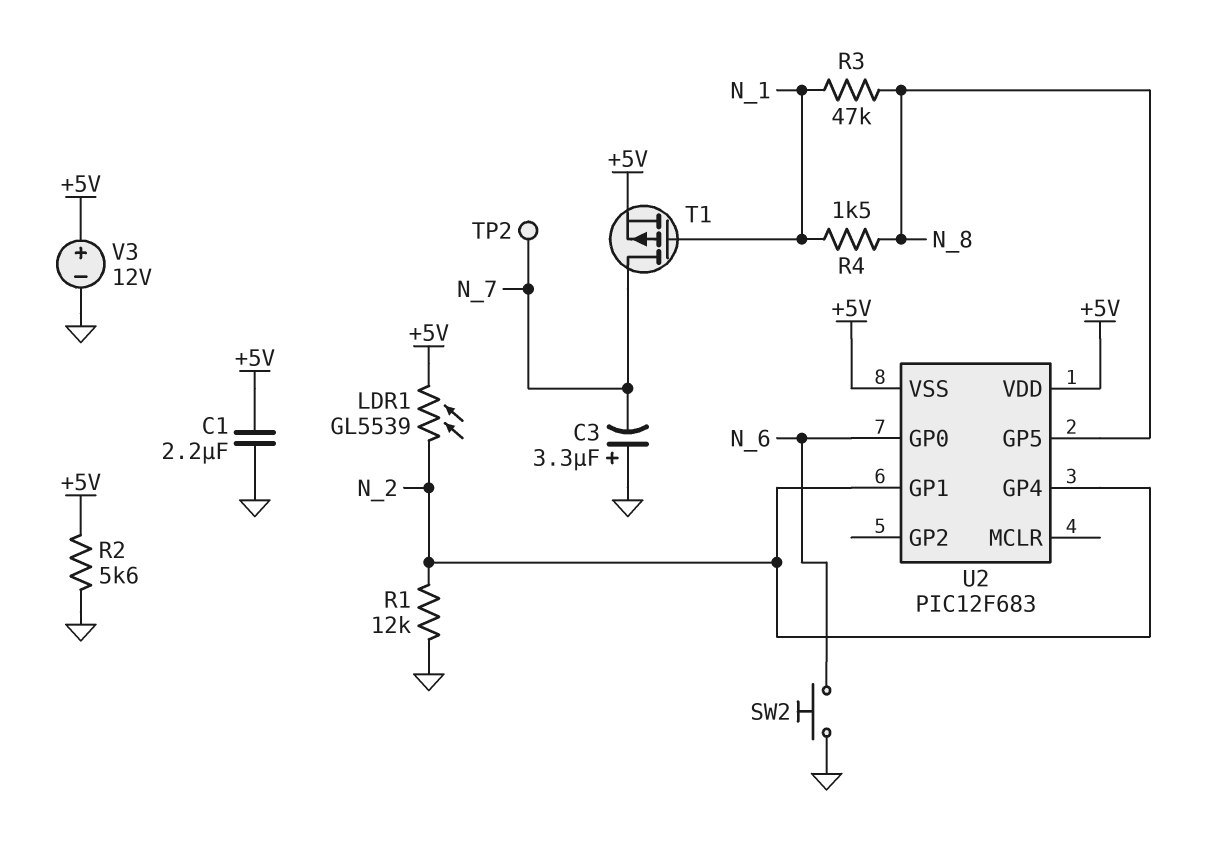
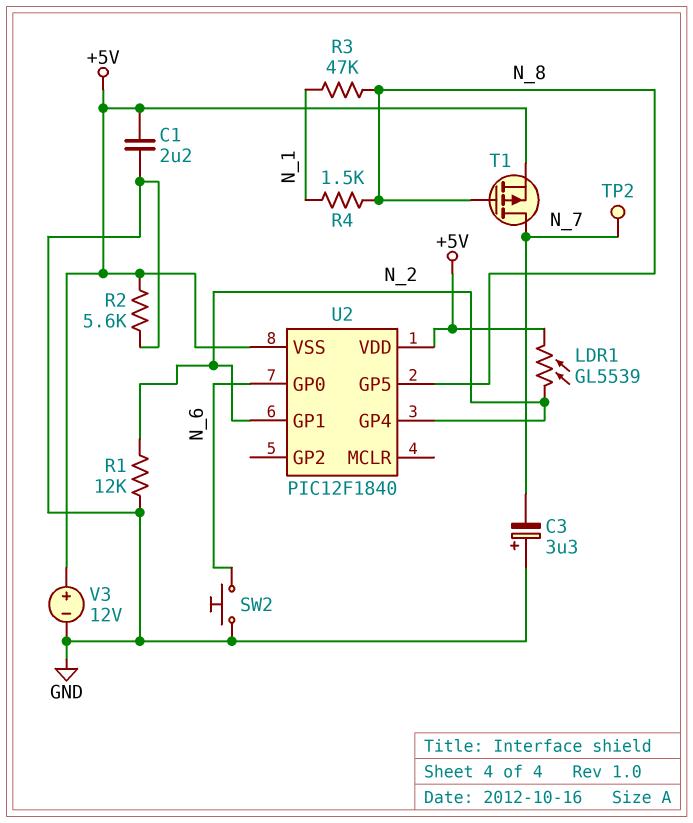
T1: PMOS (G N_1, D N_7, S +5V) -> PMOS (G N_8, D N_7, S +5V)
U2: PIC12F683 -> PIC12F1840

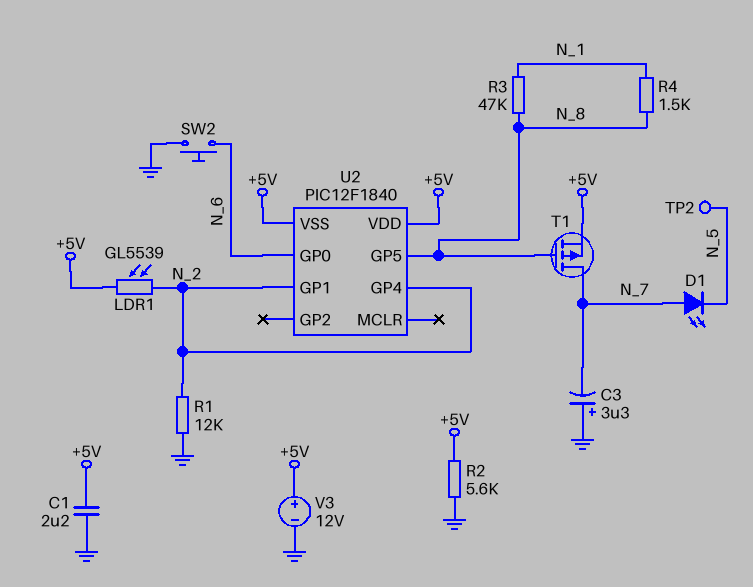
D1: none -> LED (A N_7, K N_5)
TP2: test point (N_7) -> test point (N_5)

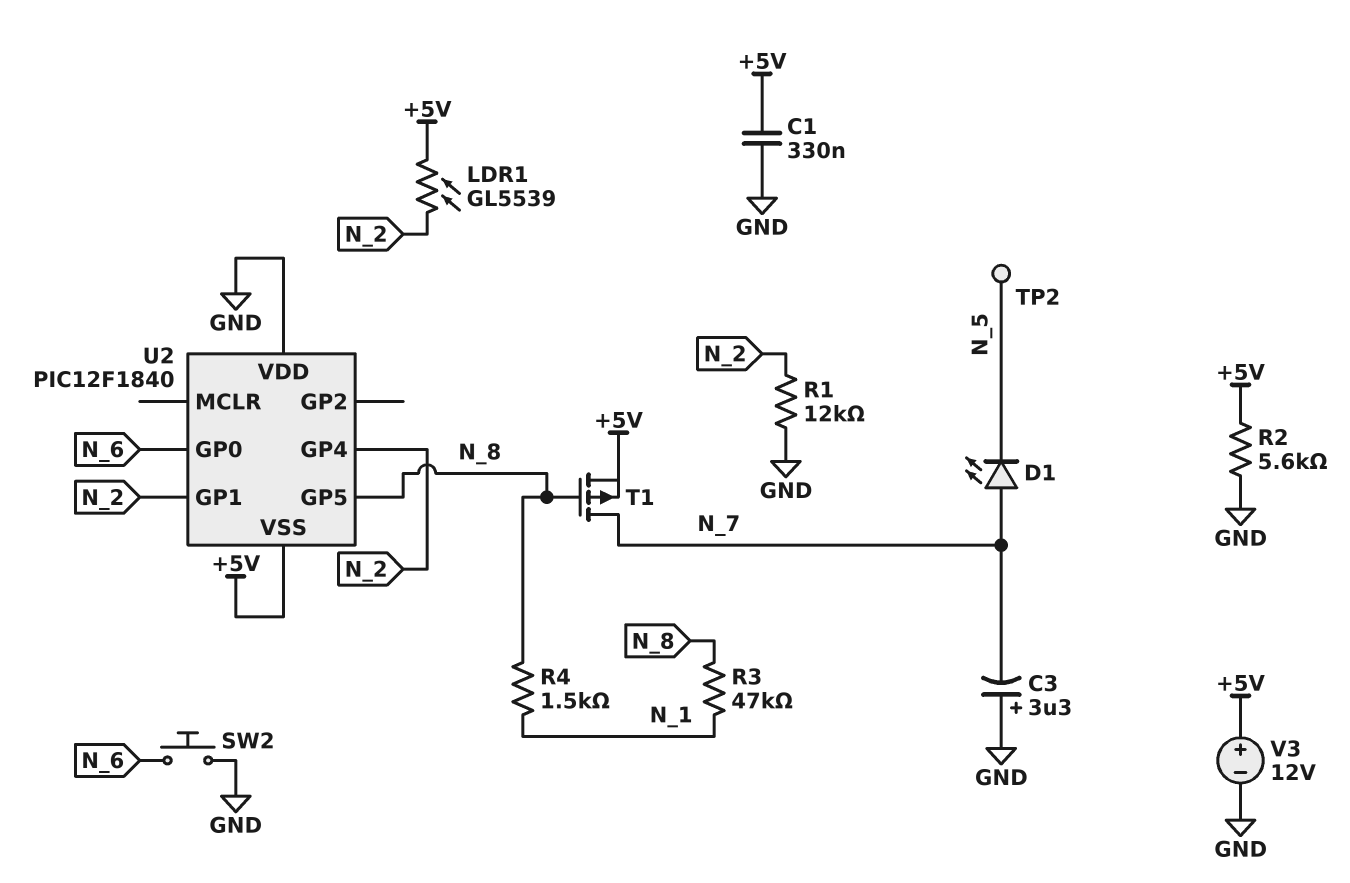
C1: 2.2uF (+5V, GND) -> 330nF (+5V, GND)
U2 pin VDD: +5V -> GND

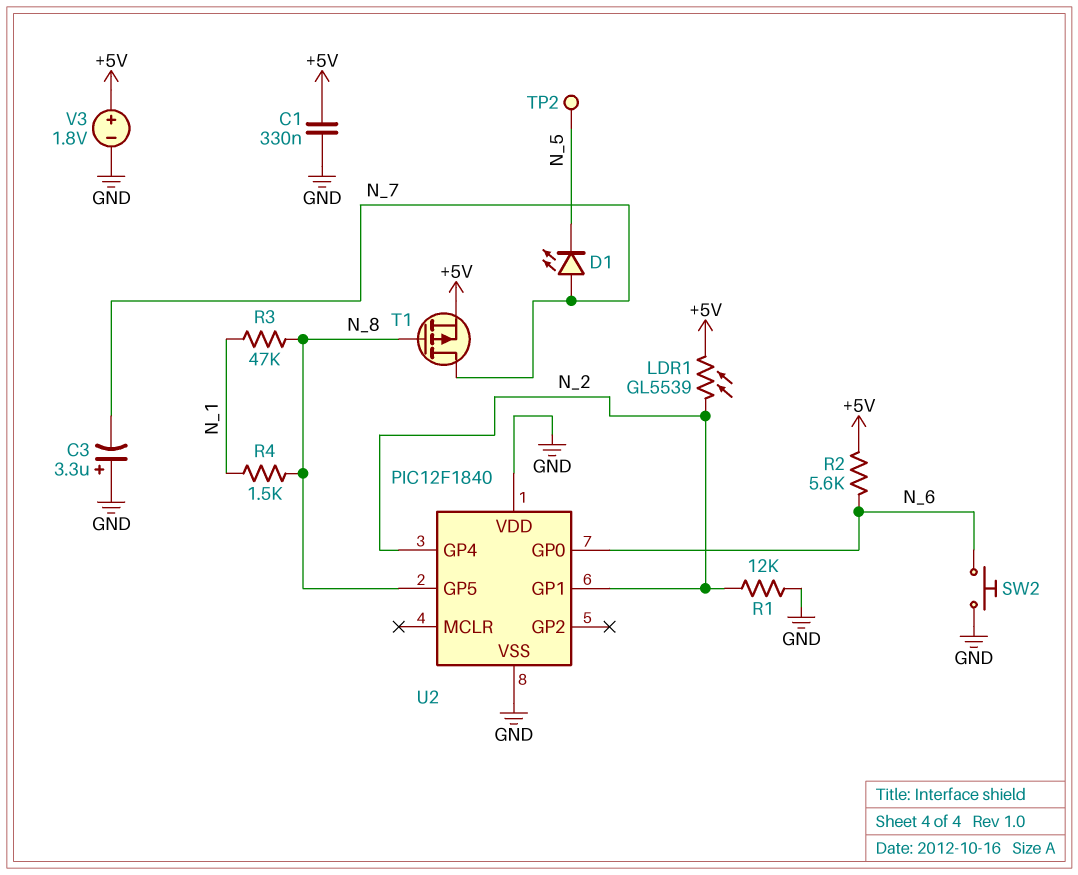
R2: 5.6k (+5V, GND) -> 5.6k (+5V, N_6)
U2 pin VSS: +5V -> GND
V3: 12V (plus +5V, minus GND) -> 1.8V (plus +5V, minus GND)

